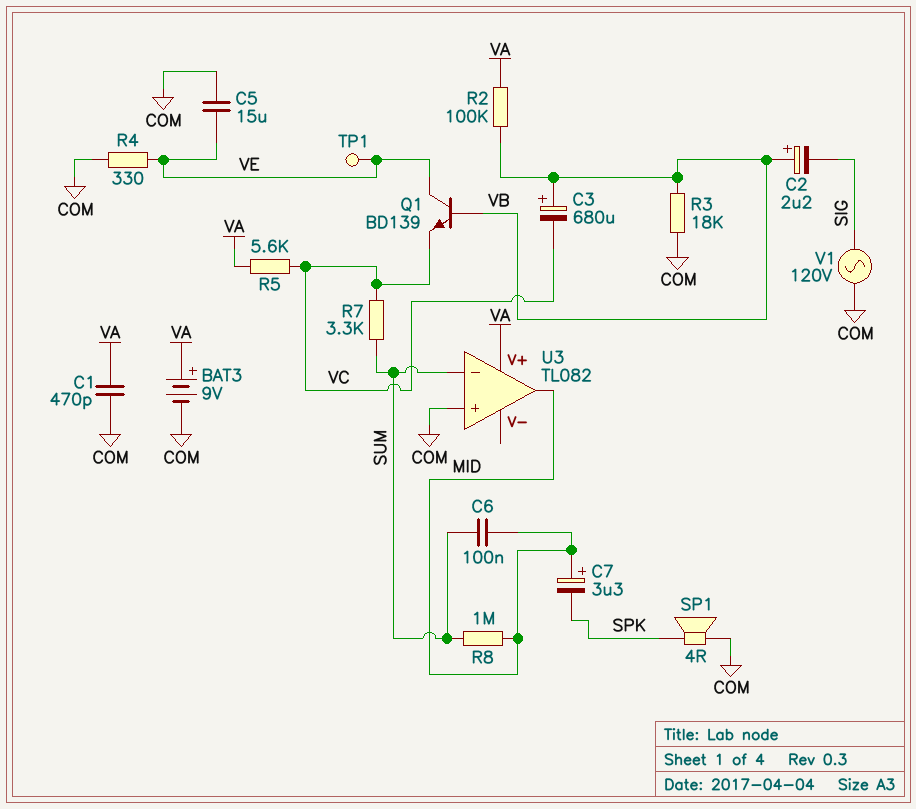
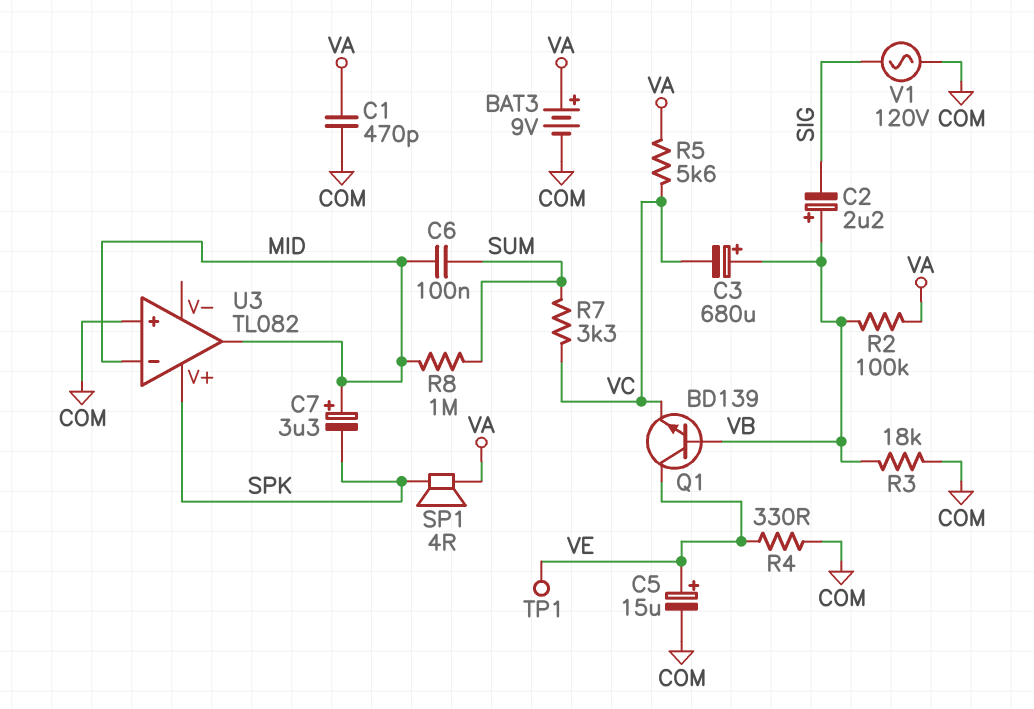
C5: 15uF (COM, VE) -> 15uF (plus VE, minus COM)
SP1: speaker 4R (COM, SPK) -> speaker 4R (SPK, VA)
U3 pin V+: VA -> SPK
U3 pin in-: SUM -> MID

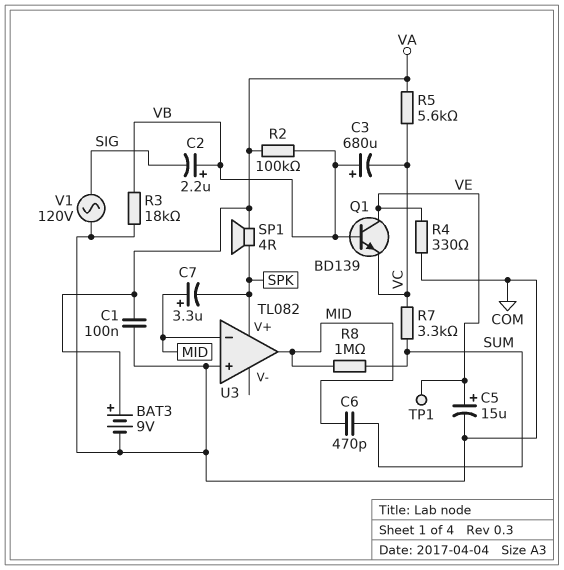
C1: 470pF (COM, VA) -> 100nF (COM, VA)
C6: 100nF (MID, SUM) -> 470pF (MID, SUM)

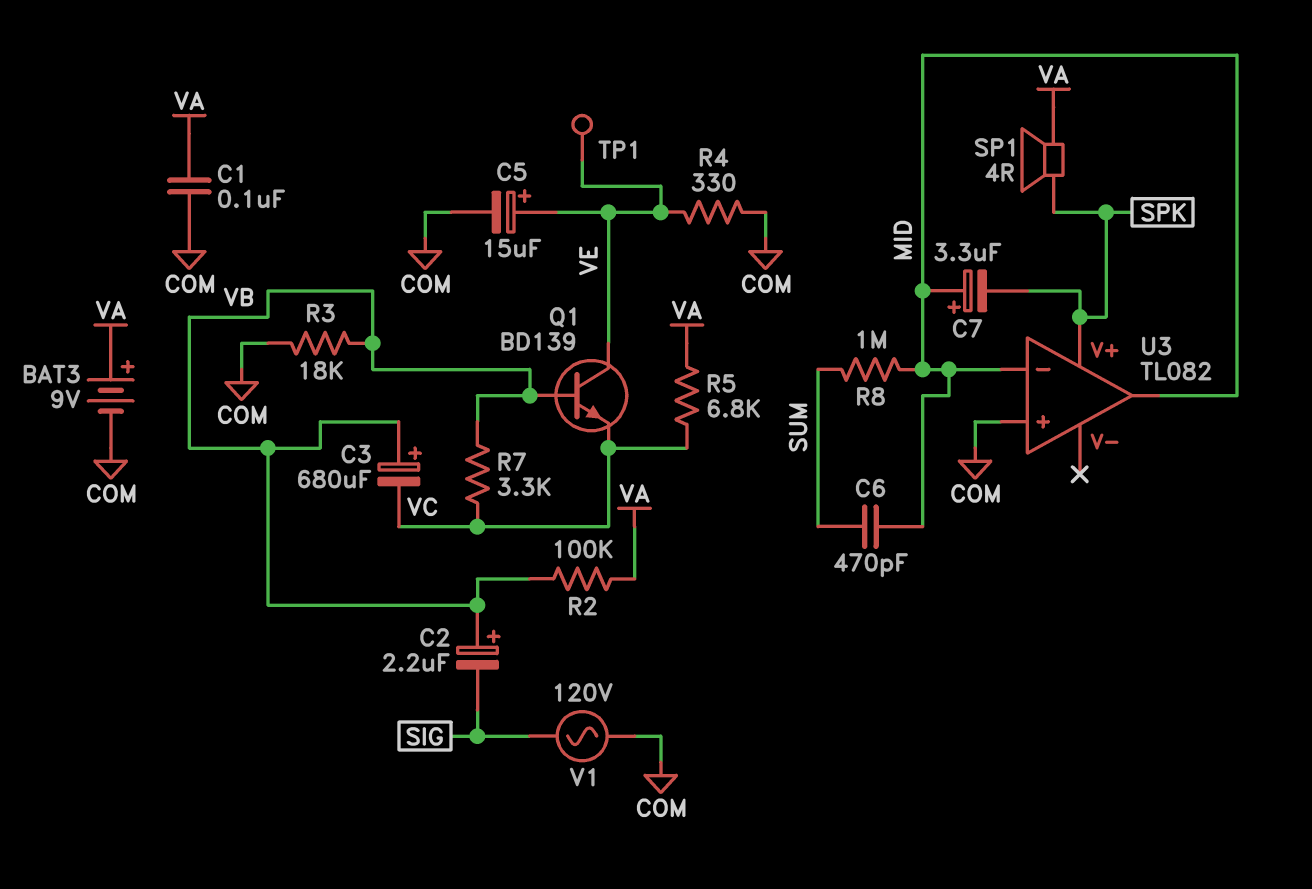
R5: 5.6k (VA, VC) -> 6.8k (VA, VC)
R7: 3.3k (SUM, VC) -> 3.3k (VB, VC)

